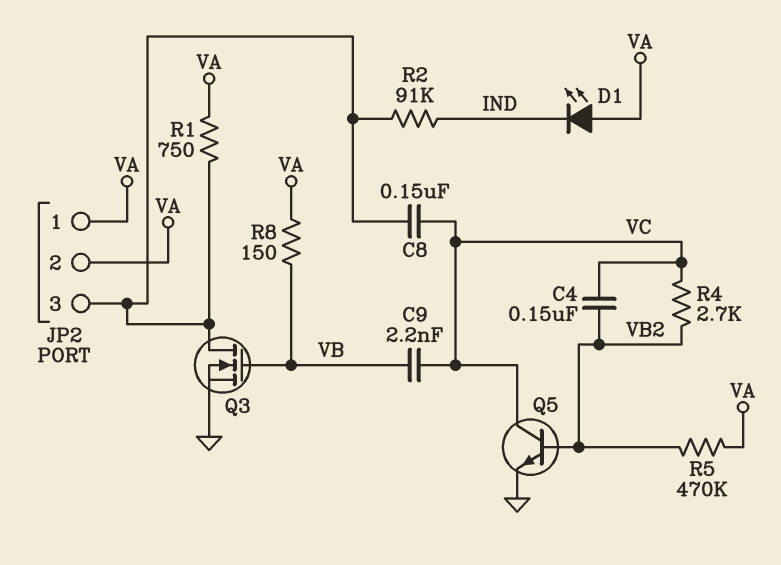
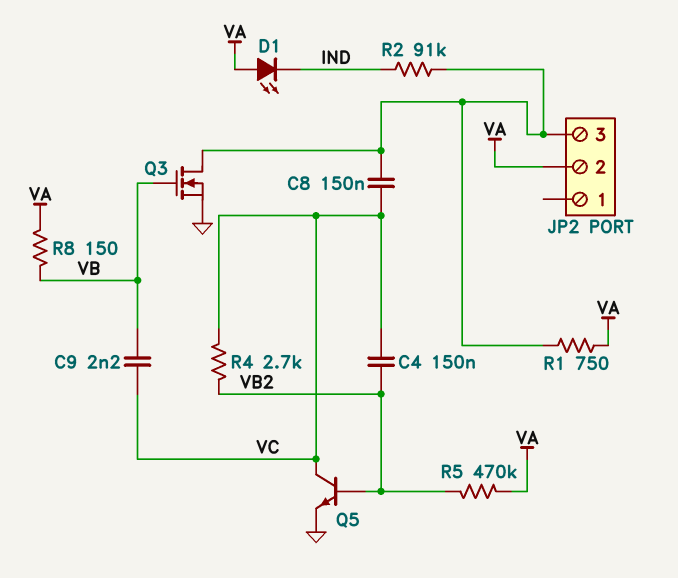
JP2 pin 1: VA -> none

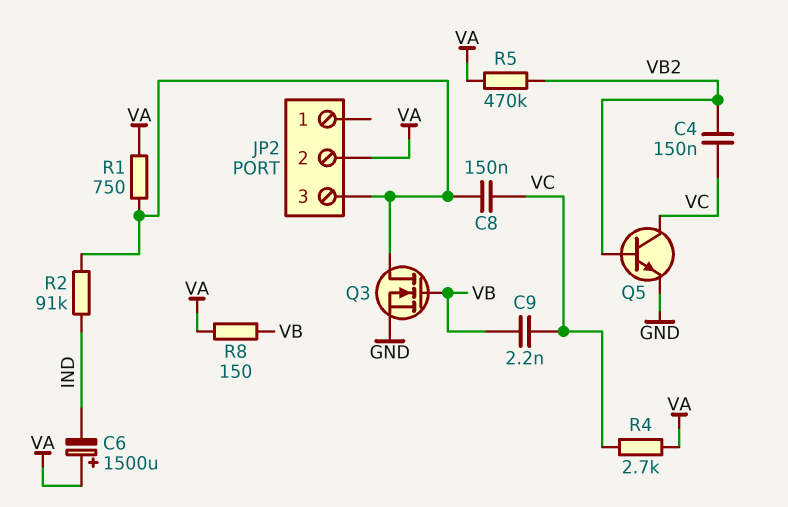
C6: none -> 1500uF (plus VA, minus IND)
D1: LED (A VA, K IND) -> none
R4: 2.7k (VB2, VC) -> 2.7k (VA, VC)

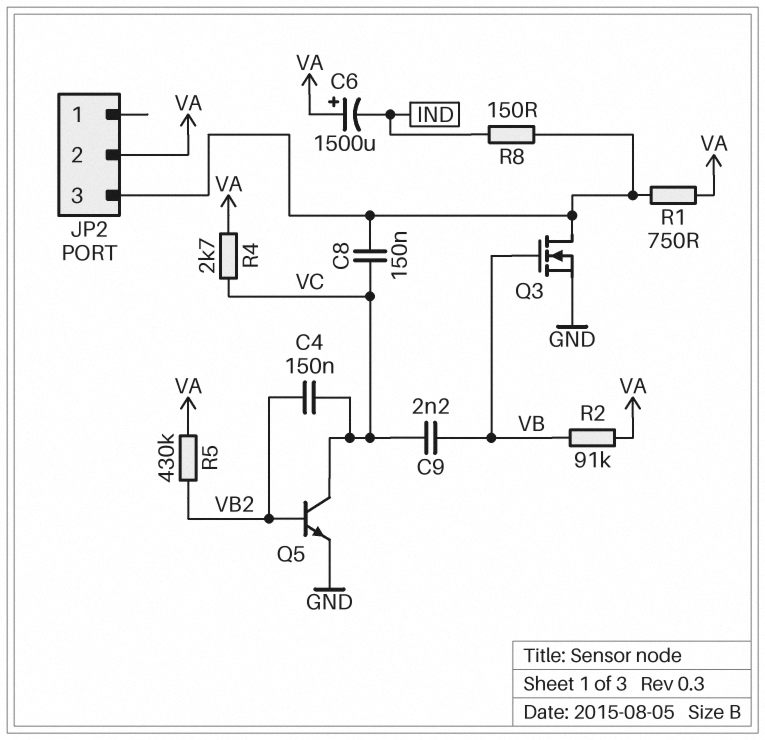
R2: 91k (IND, JP2/3) -> 91k (VA, VB)
R5: 470k (VA, VB2) -> 430k (VA, VB2)
R8: 150 (VA, VB) -> 150 (IND, JP2/3)

